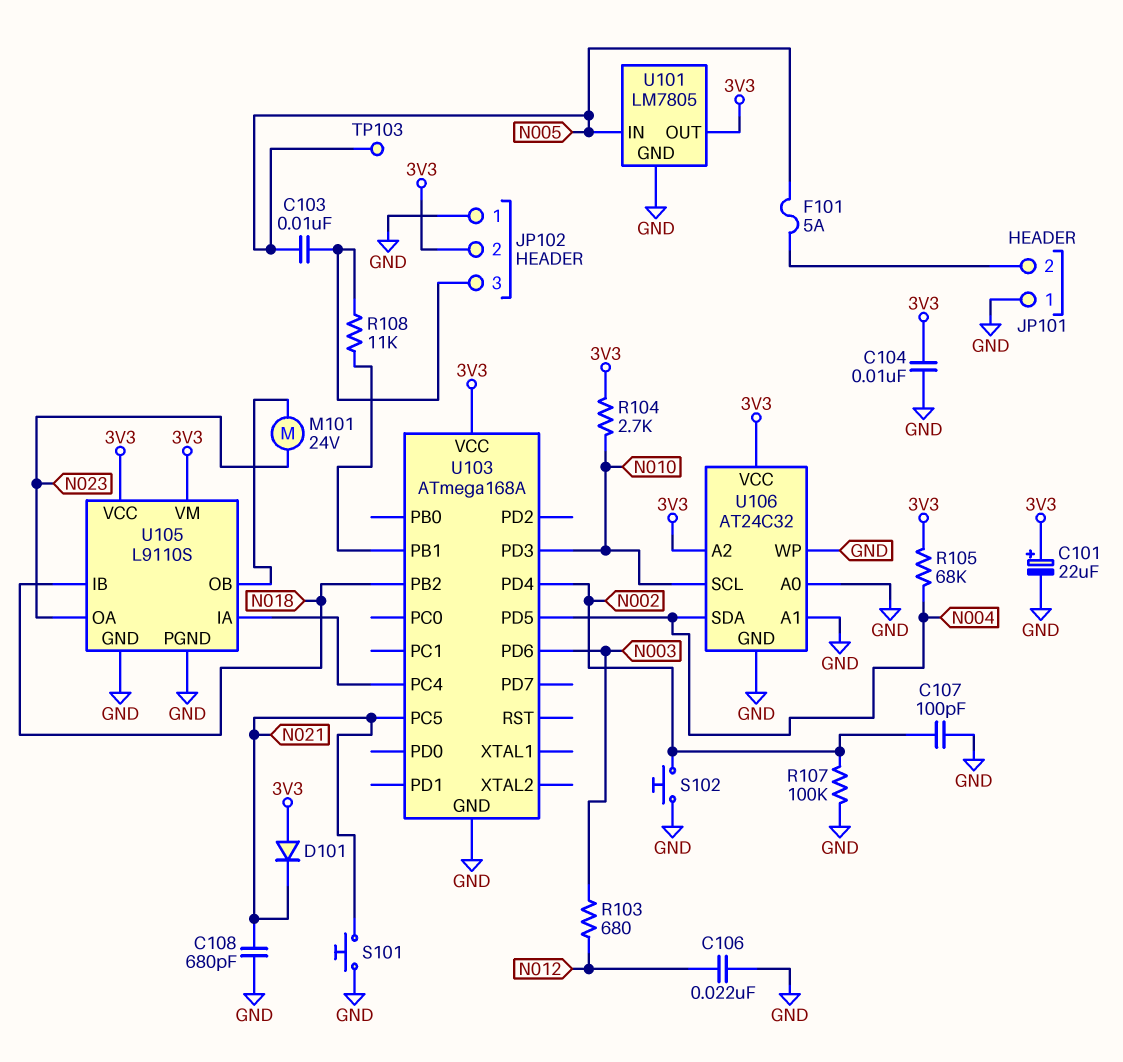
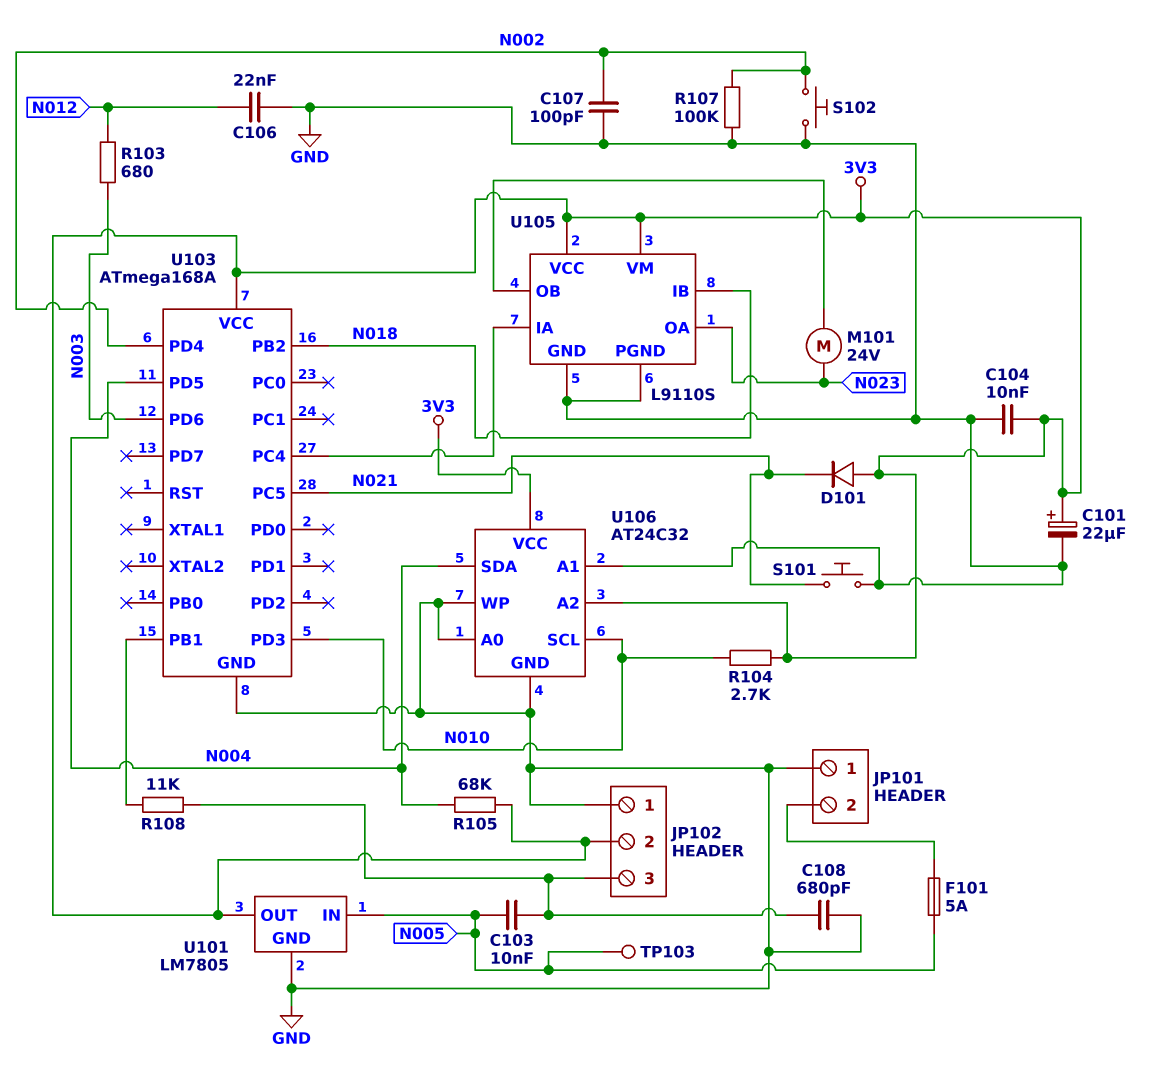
C108: 680pF (GND, N021) -> 680pF (GND, JP102/3)

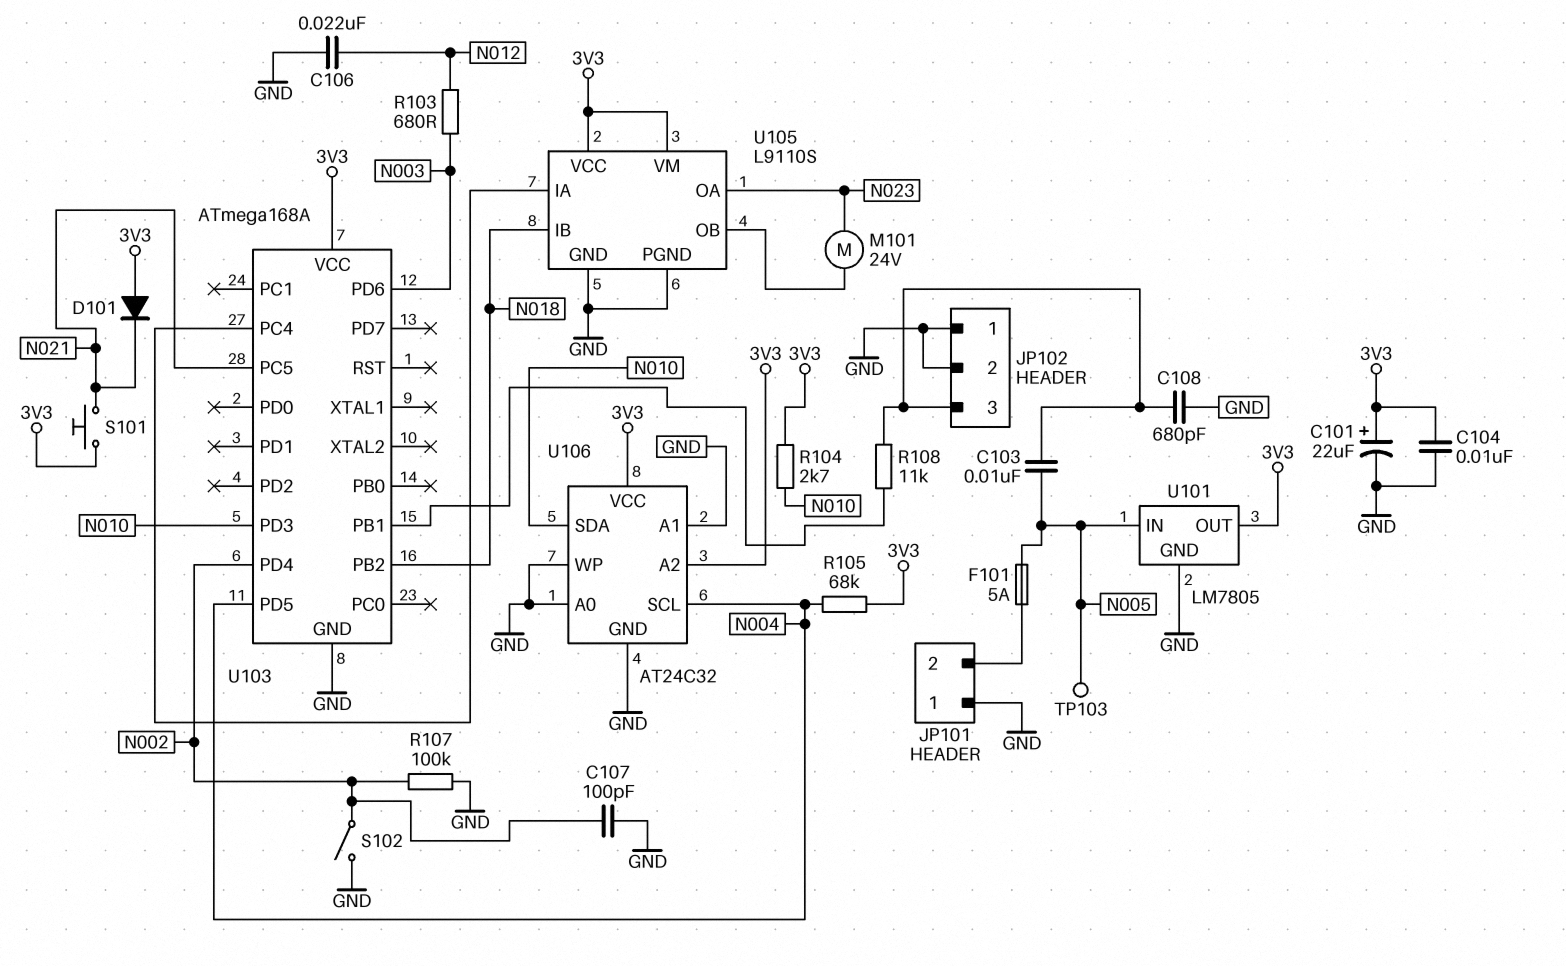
JP102 pin 2: 3V3 -> GND
S101: button (GND, N021) -> button (3V3, N021)
S102: button (GND, N002) -> switch (GND, N002)
U106 pin SCL: N010 -> N004
U106 pin SDA: N004 -> N010

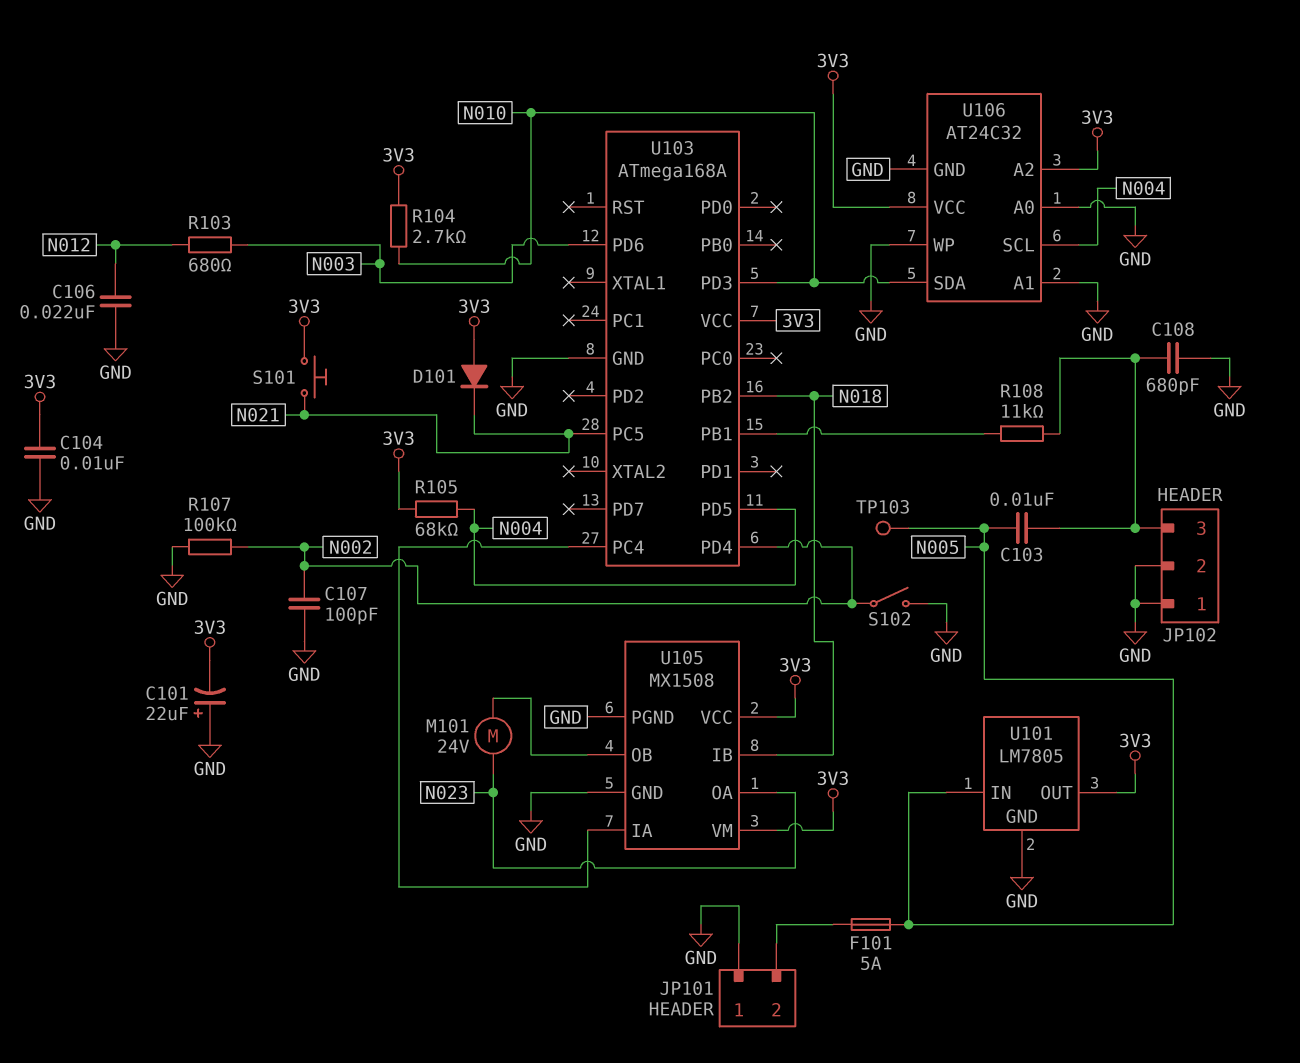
C101: 22uF (plus 3V3, minus GND) -> 22uF (plus GND, minus 3V3)
U105: L9110S -> MX1508

